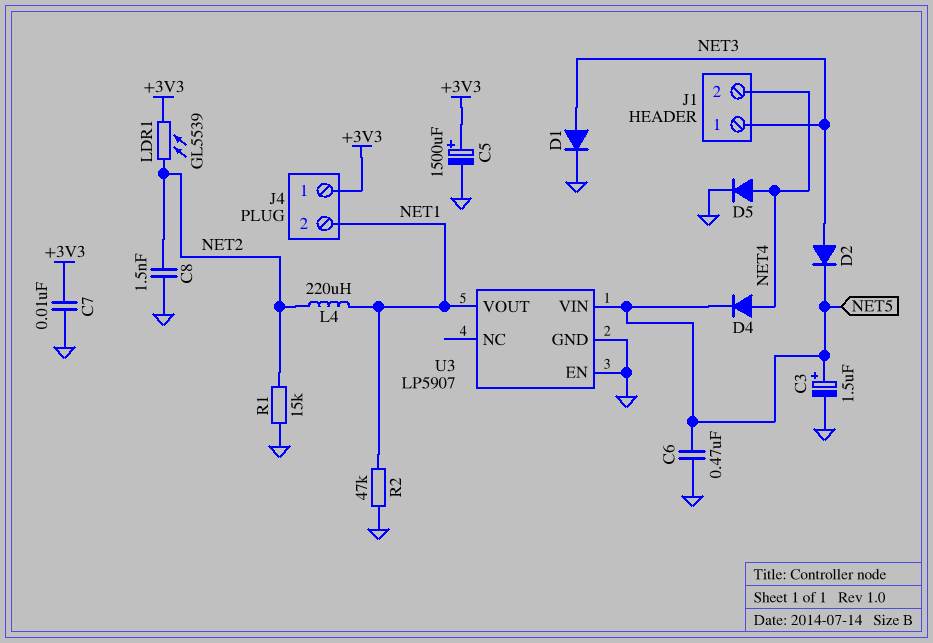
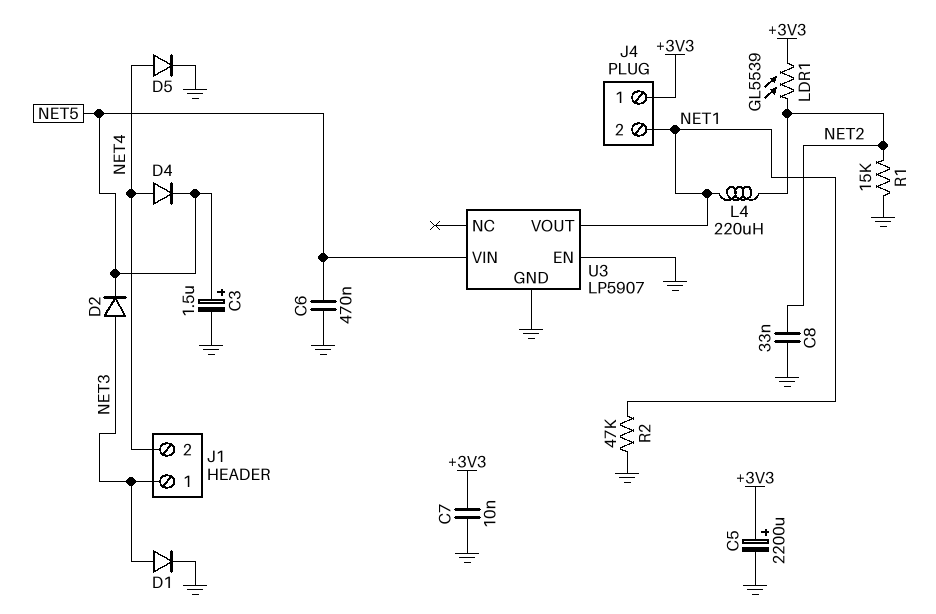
C5: 1500uF (plus +3V3, minus GND) -> 2200uF (plus +3V3, minus GND)
C8: 1.5nF (GND, NET2) -> 33nF (GND, NET2)

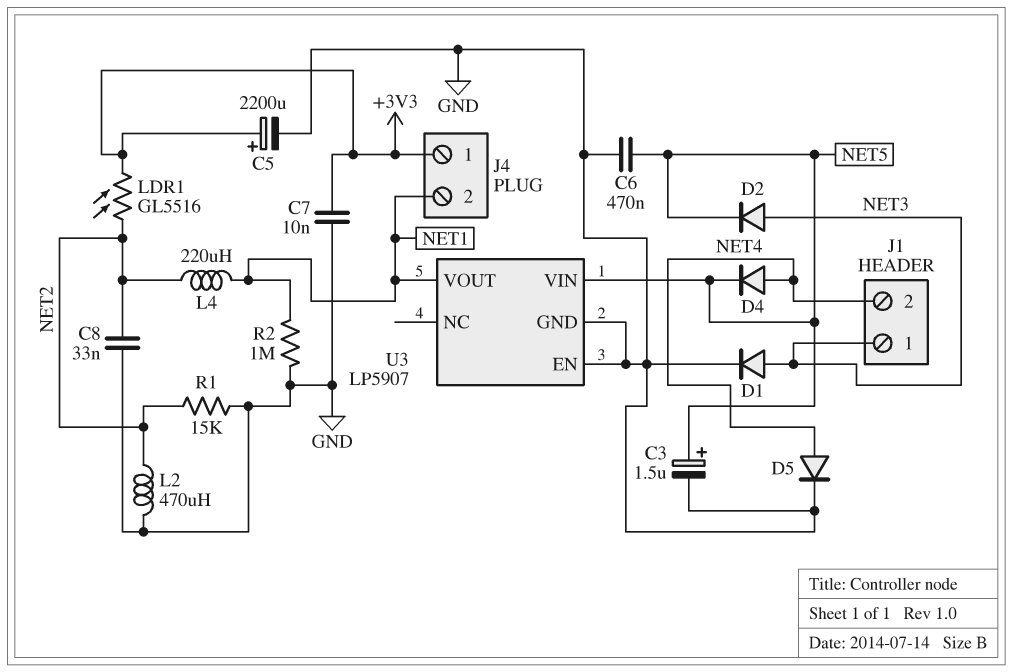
L2: none -> 470uH (GND, NET2)
LDR1: GL5539 (+3V3, NET2) -> GL5516 (+3V3, NET2)
R2: 47k (GND, NET1) -> 1M (GND, NET1)

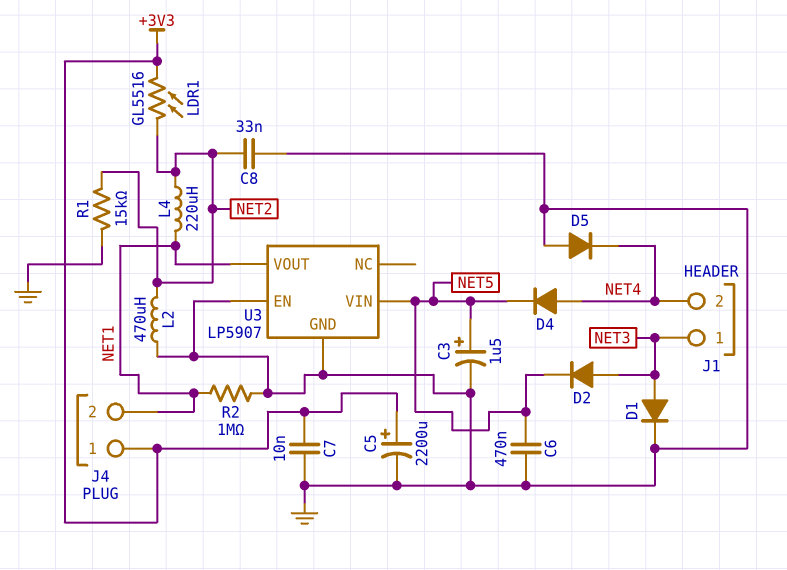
D5: diode (A NET4, K GND) -> diode (A GND, K NET4)

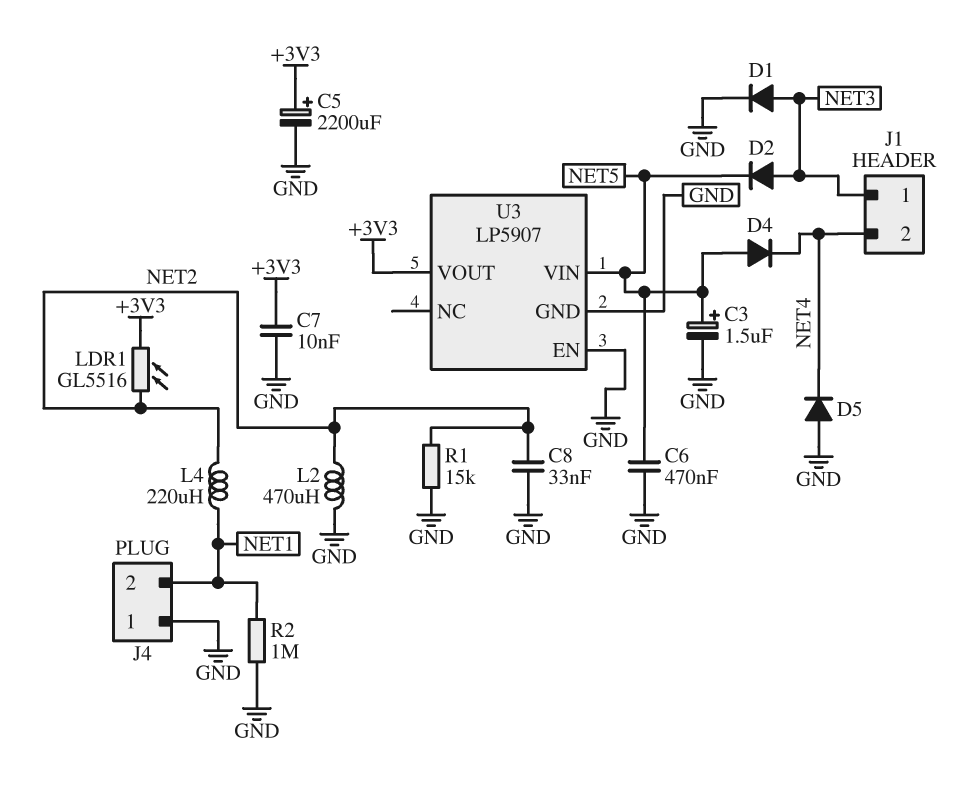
D4: diode (A NET4, K NET5) -> diode (A NET5, K NET4)
J4 pin 1: +3V3 -> GND
U3 pin VOUT: NET1 -> +3V3

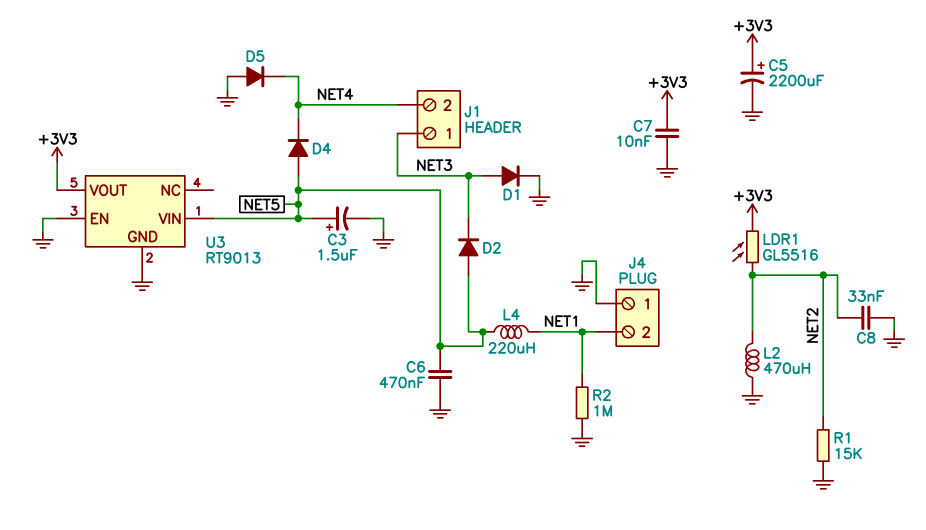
D2: diode (A NET3, K NET5) -> diode (A NET5, K NET3)
L4: 220uH (NET1, NET2) -> 220uH (NET1, NET5)
U3: LP5907 -> RT9013

